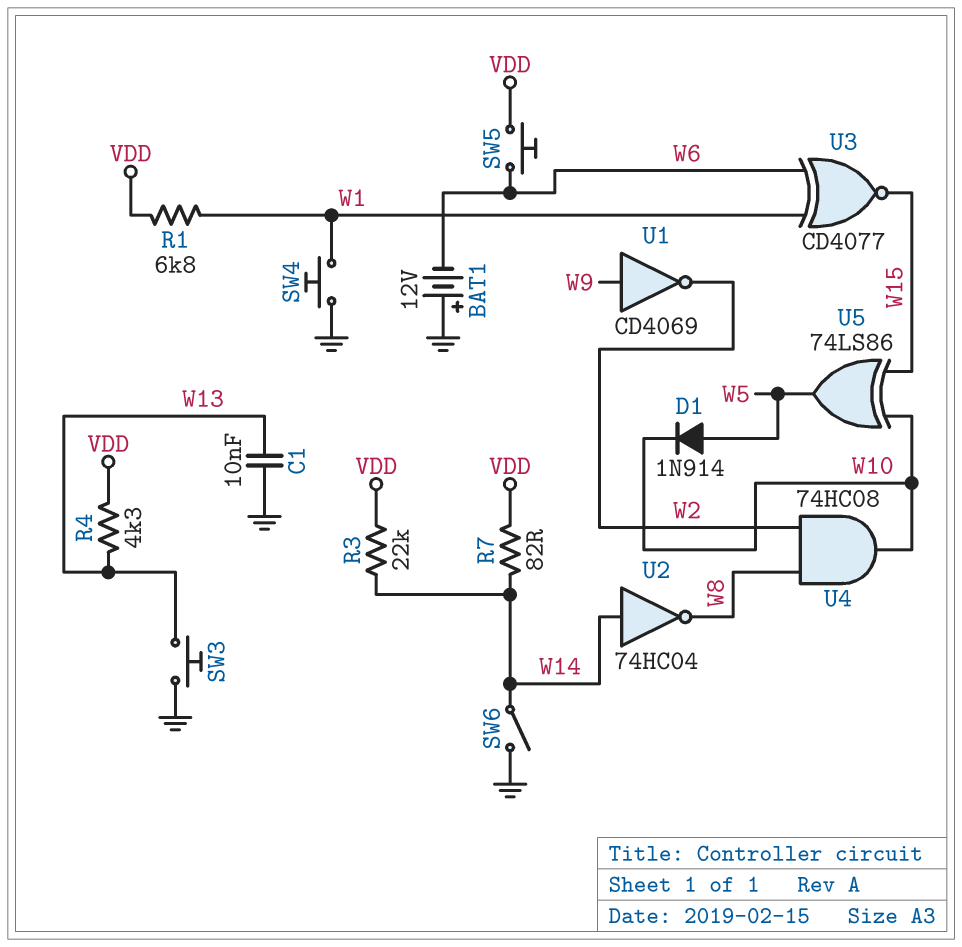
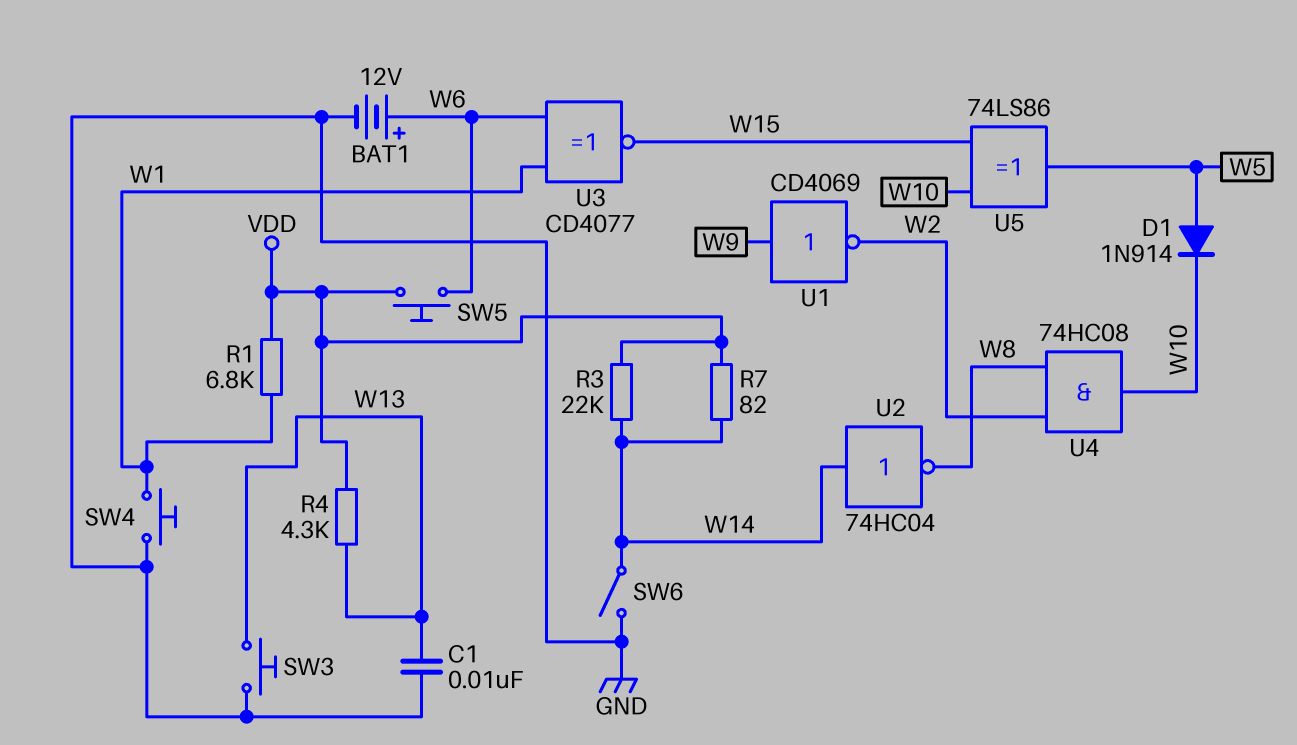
BAT1: 12V (plus GND, minus W6) -> 12V (plus W6, minus GND)

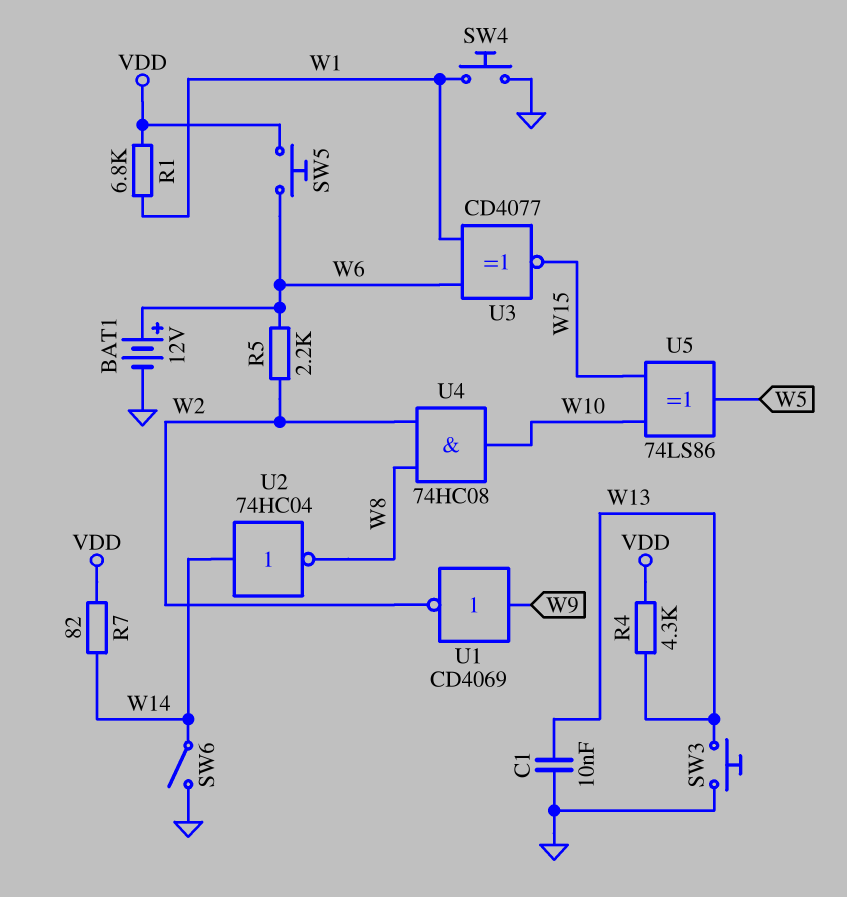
D1: diode 1N914 (A W5, K W10) -> none
R3: 22k (VDD, W14) -> none
R5: none -> 2.2k (W2, W6)

